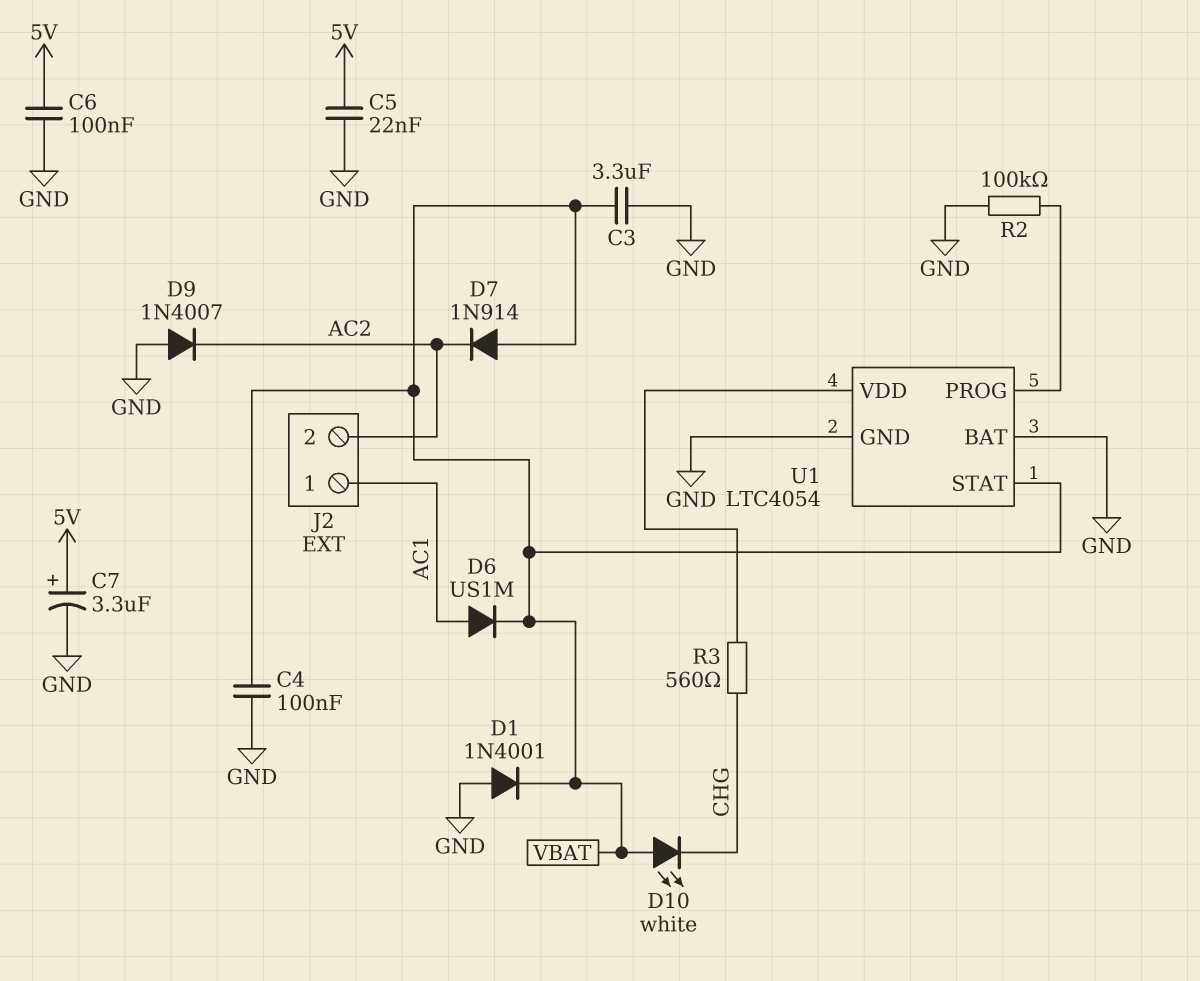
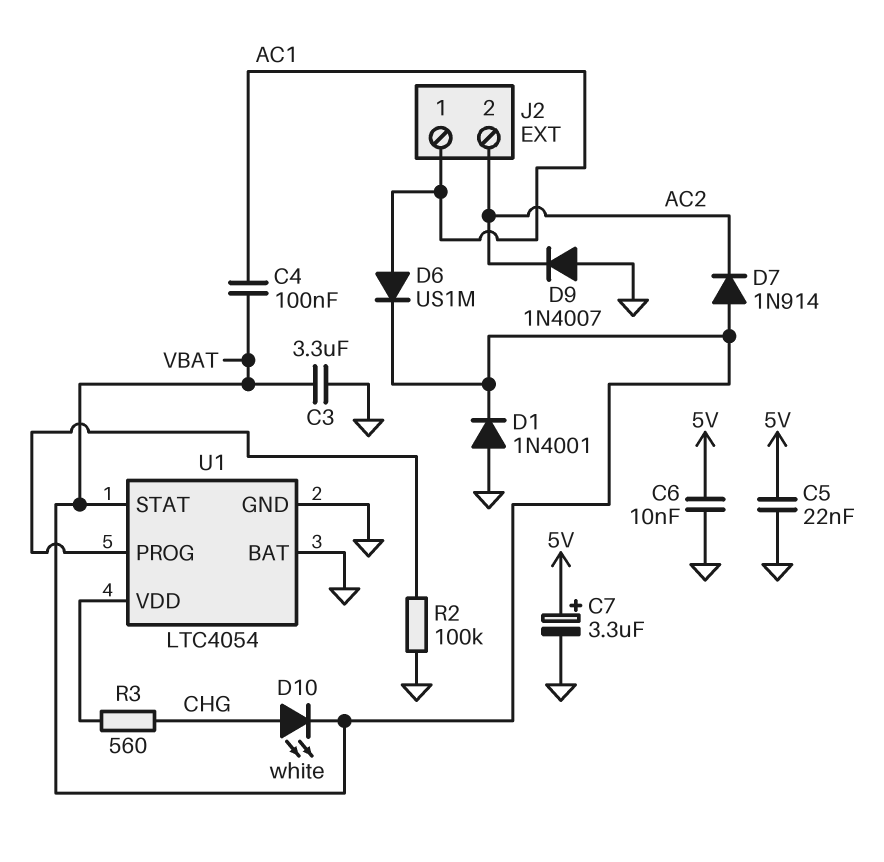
C4: 100nF (GND, VBAT) -> 100nF (AC1, VBAT)
C6: 100nF (5V, GND) -> 10nF (5V, GND)
D10: LED white (A VBAT, K CHG) -> LED white (A CHG, K VBAT)

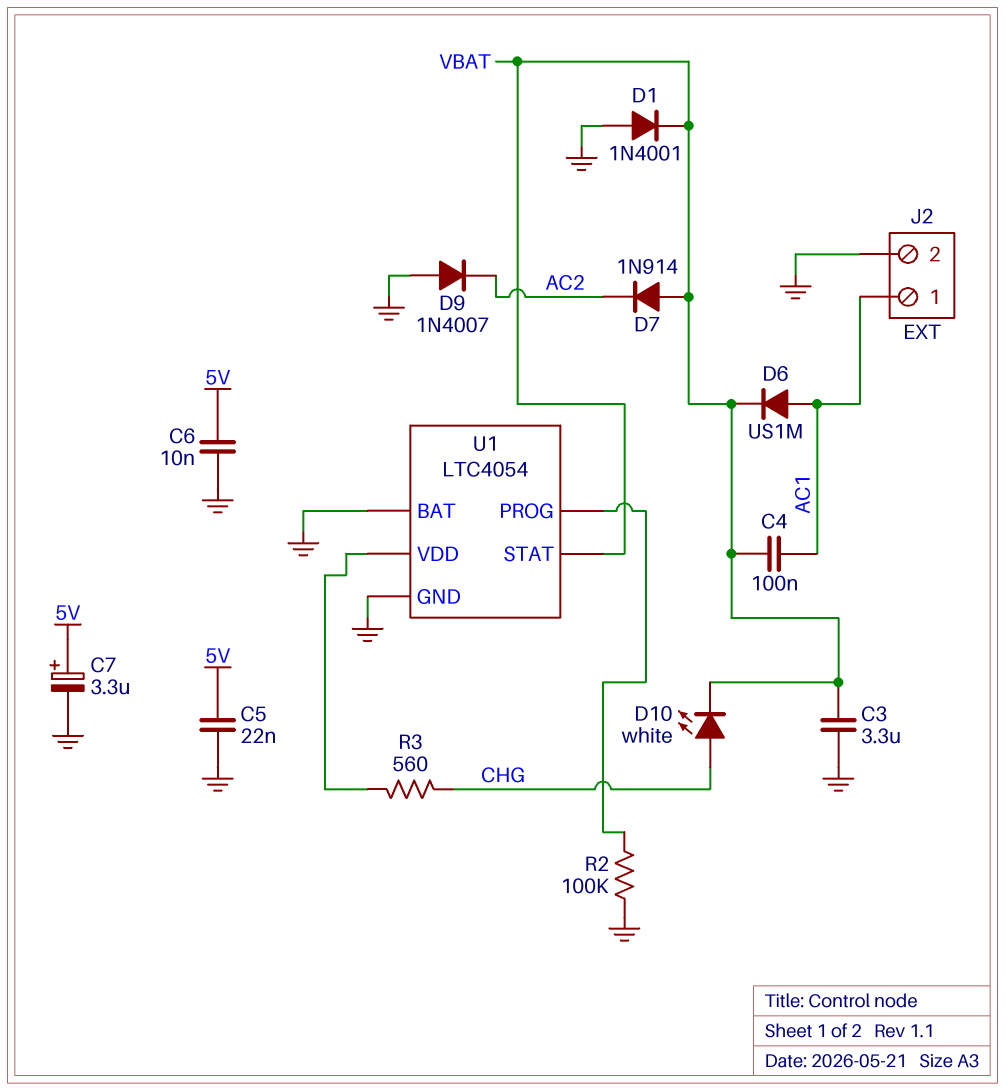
J2 pin 2: AC2 -> GND

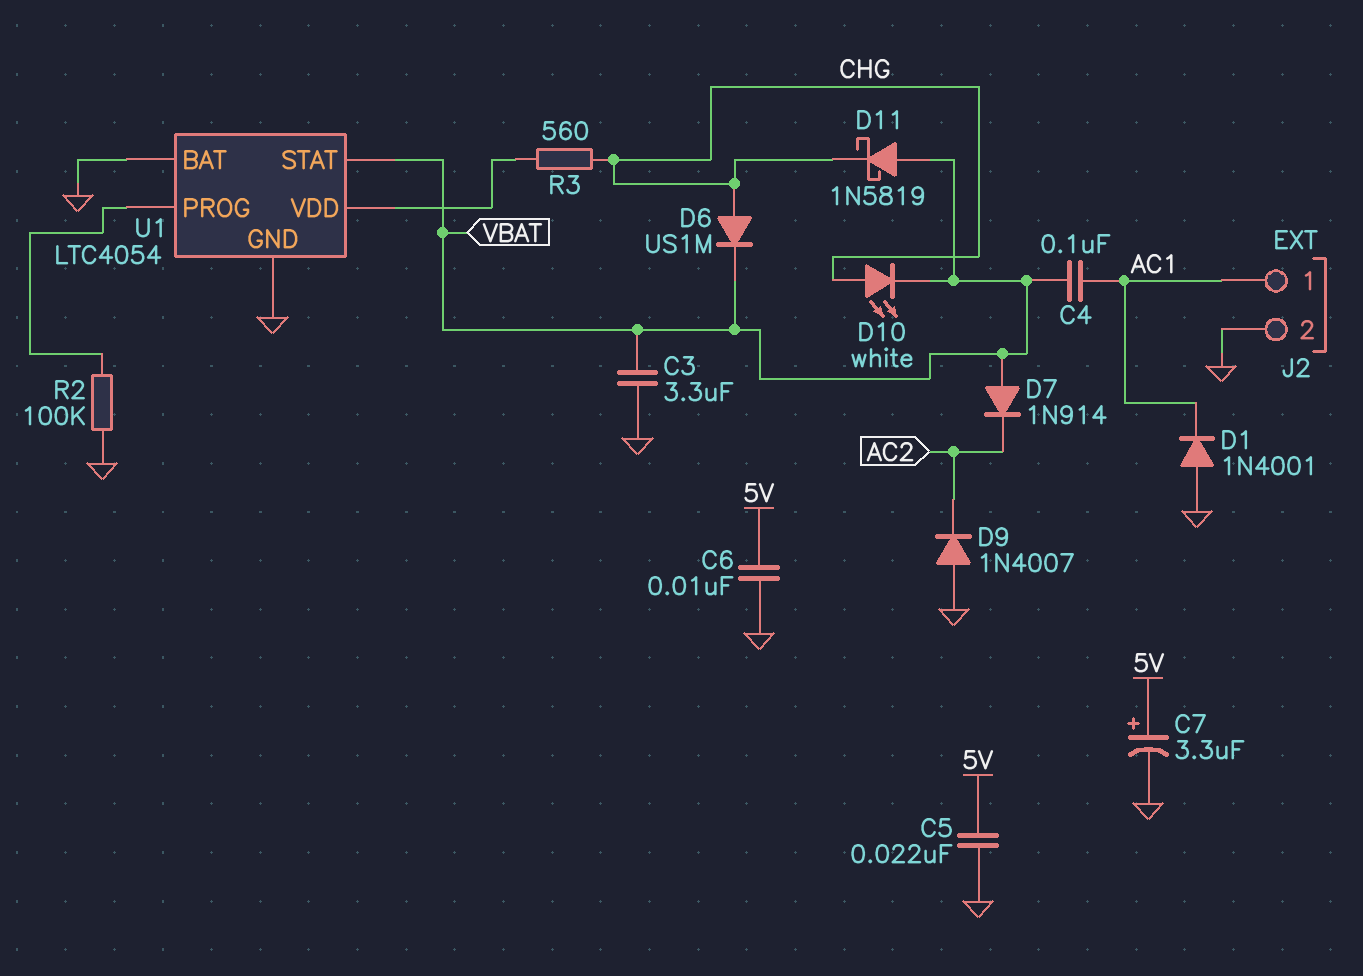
D1: diode 1N4001 (A GND, K VBAT) -> diode 1N4001 (A GND, K AC1)
D6: diode US1M (A AC1, K VBAT) -> diode US1M (A CHG, K VBAT)
D11: none -> schottky 1N5819 (A VBAT, K CHG)

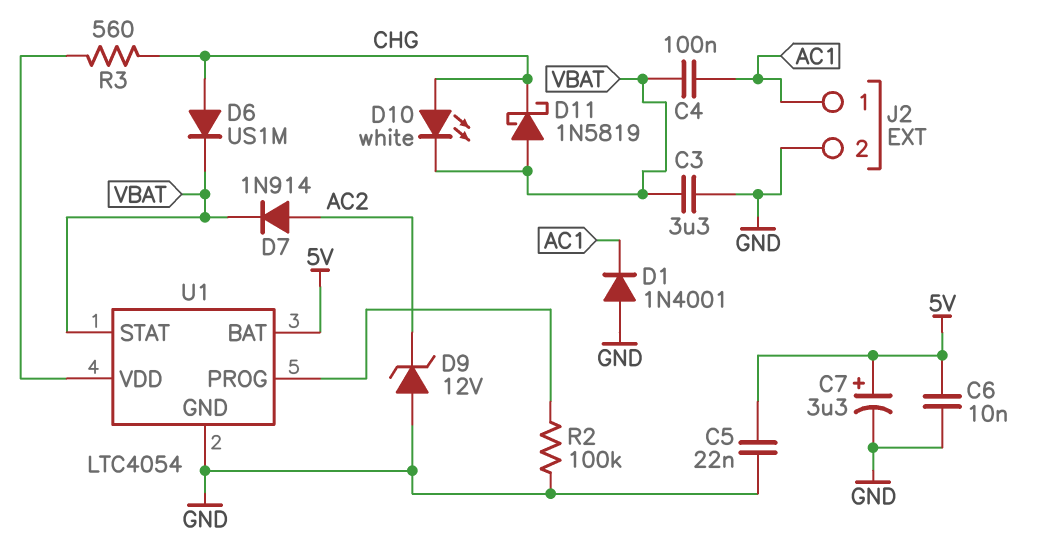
D7: diode 1N914 (A VBAT, K AC2) -> diode 1N914 (A AC2, K VBAT)
D9: diode 1N4007 (A GND, K AC2) -> zener 12V (A GND, K AC2)
U1 pin BAT: GND -> 5V

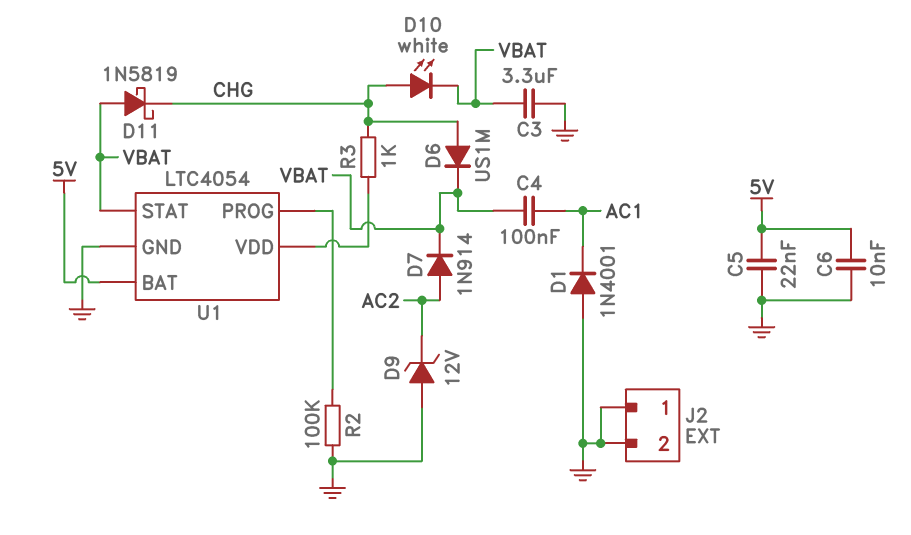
C7: 3.3uF (plus 5V, minus GND) -> none
J2 pin 1: AC1 -> GND
R3: 560 (CHG, U1/VDD) -> 1k (CHG, U1/VDD)

